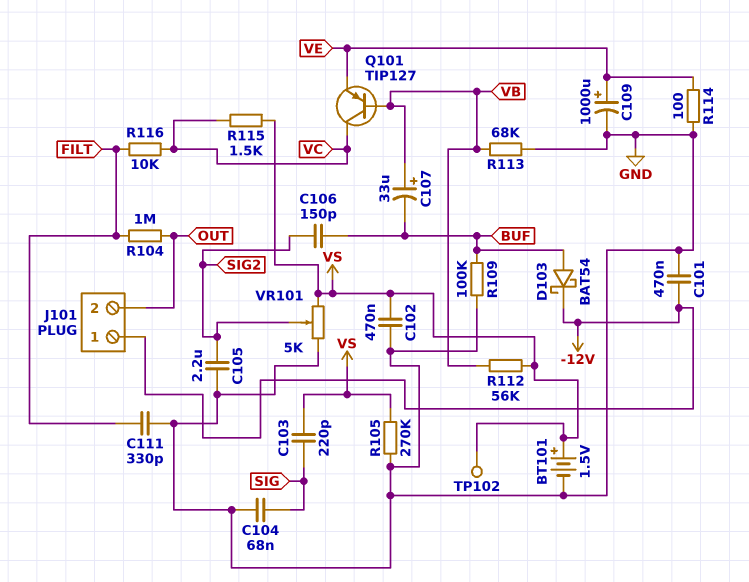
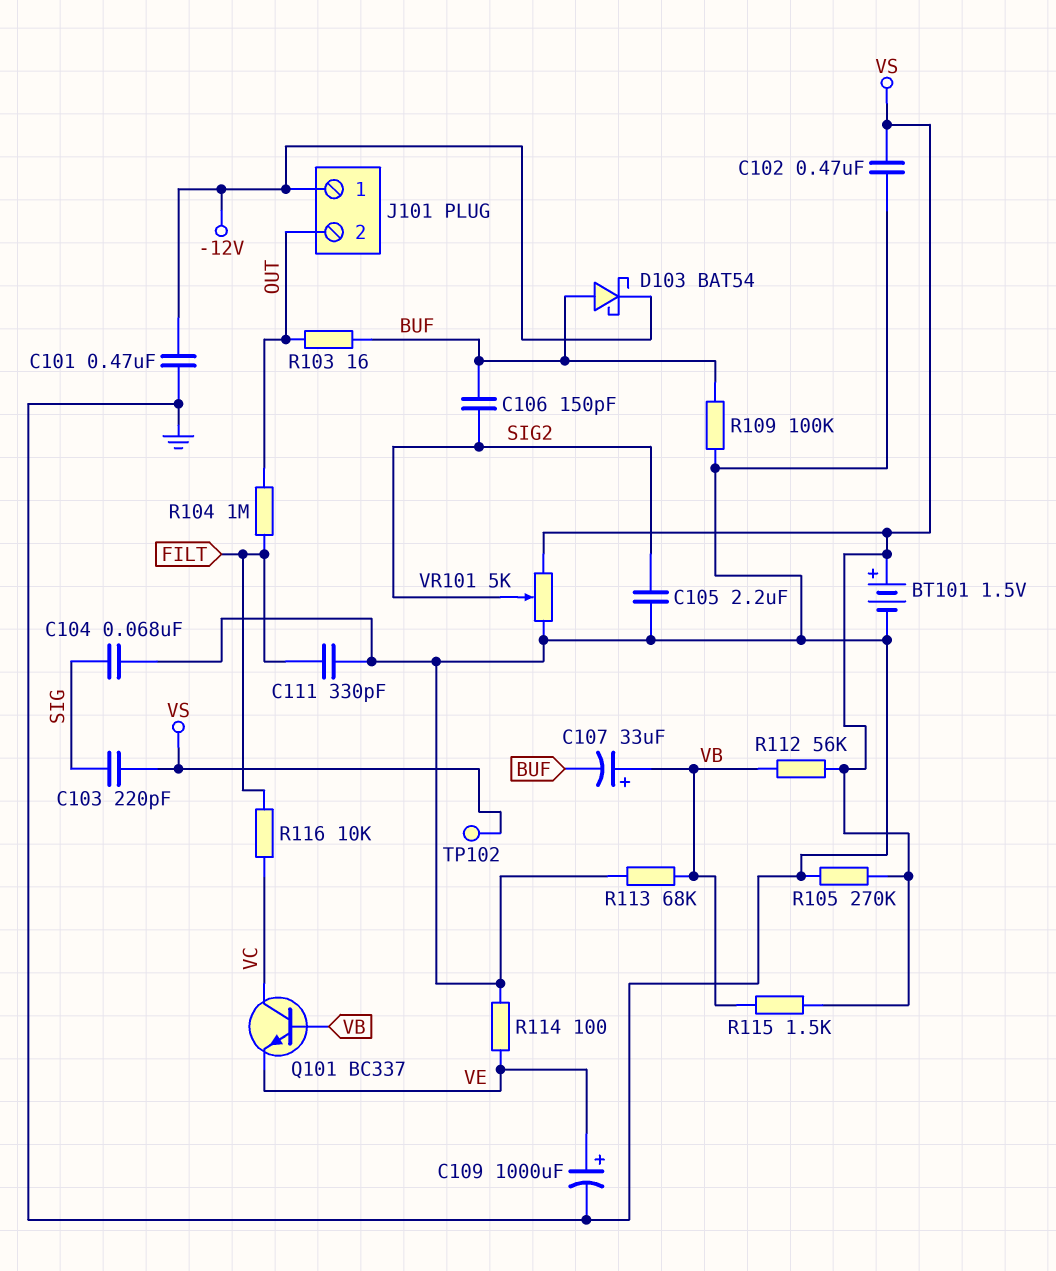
Q101: PNP TIP127 (B VB, C VC, E VE) -> NPN BC337 (B VB, C VC, E VE)
R103: none -> 16 (BUF, OUT)
R115: 1.5k (VC, VS) -> 1.5k (VB, VS)

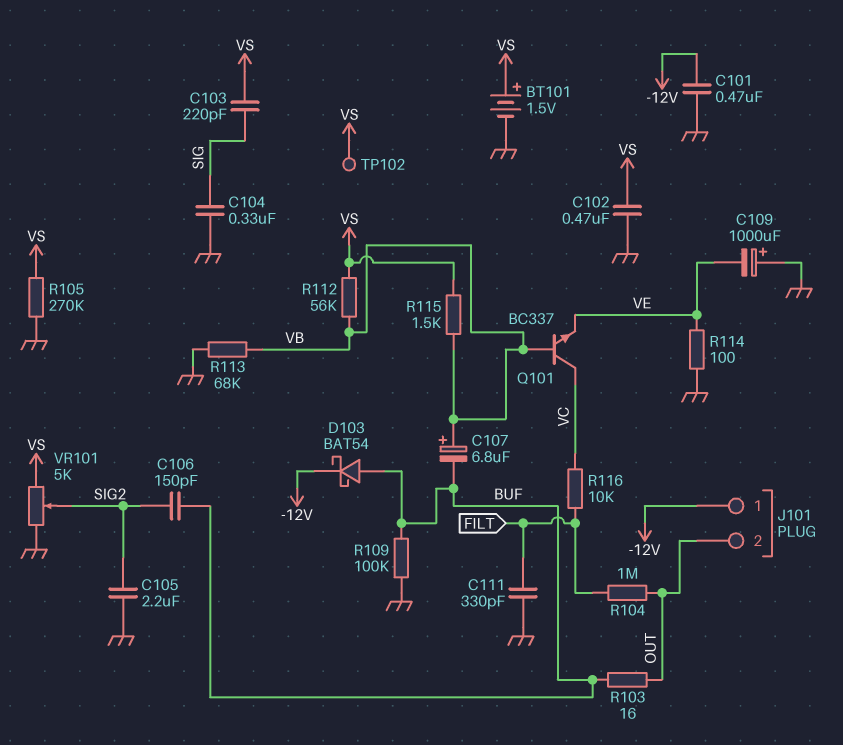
C104: 68nF (GND, SIG) -> 330nF (GND, SIG)
C107: 33uF (plus VB, minus BUF) -> 6.8uF (plus VB, minus BUF)
C109: 1000uF (plus VE, minus GND) -> 1000uF (plus GND, minus VE)

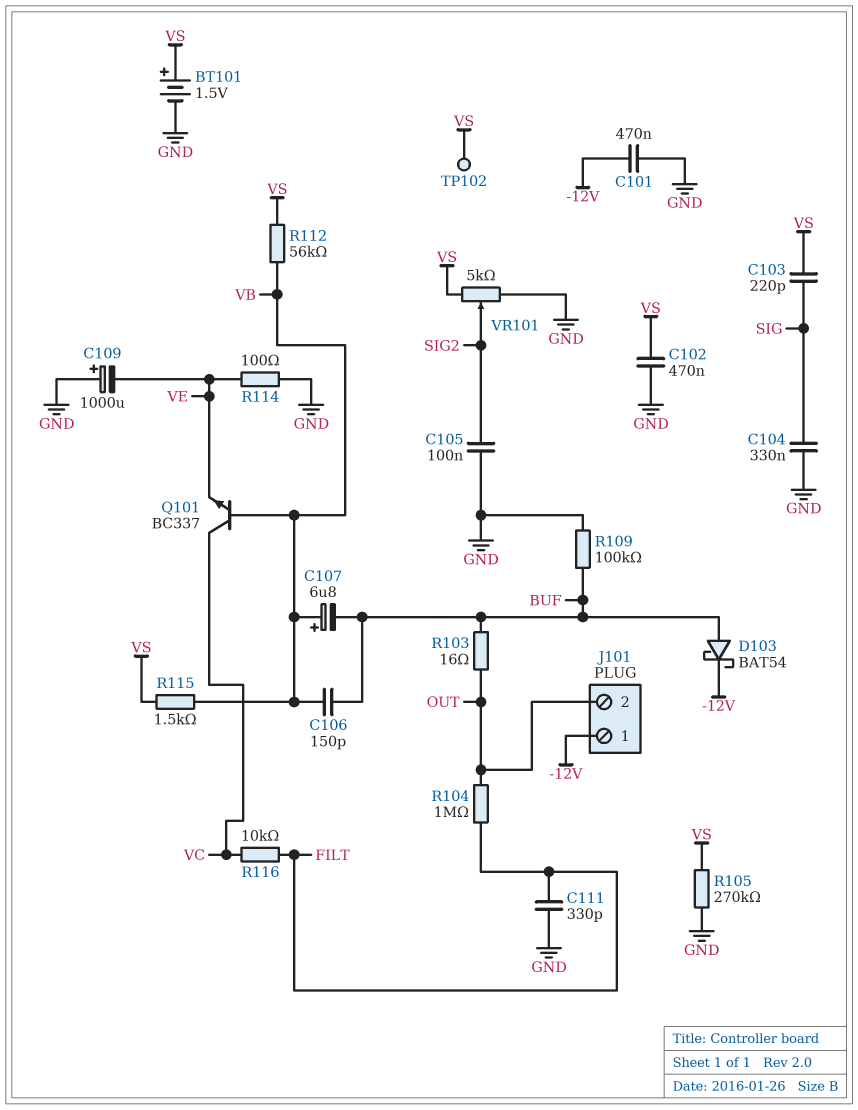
C105: 2.2uF (GND, SIG2) -> 100nF (GND, SIG2)
C106: 150pF (BUF, SIG2) -> 150pF (BUF, VB)
R113: 68k (GND, VB) -> none

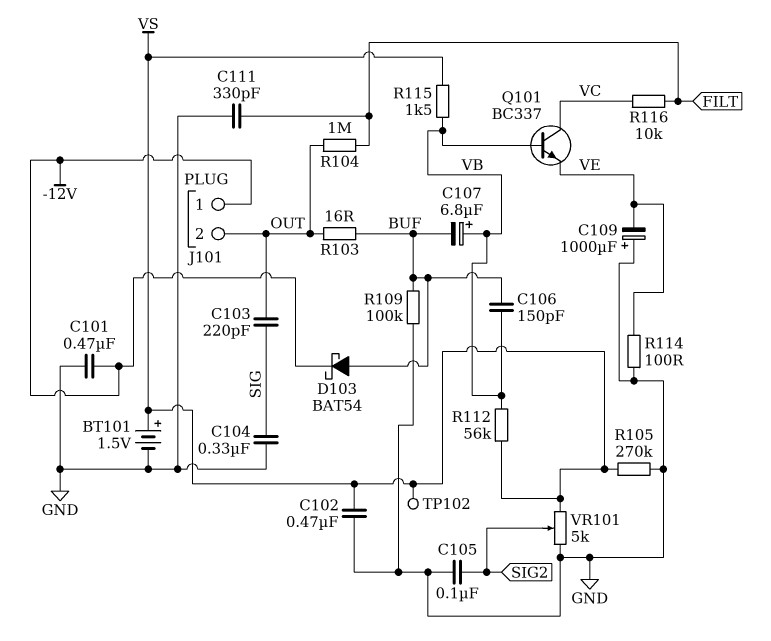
C103: 220pF (SIG, VS) -> 220pF (OUT, SIG)

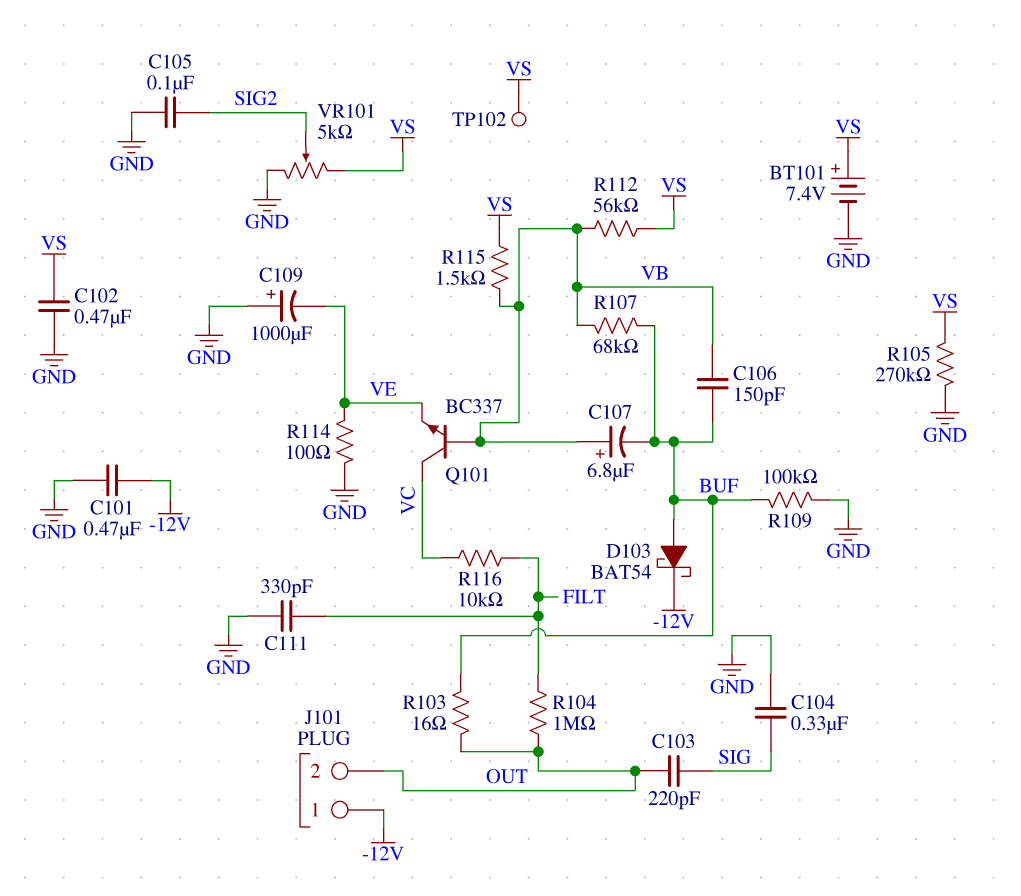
BT101: 1.5V (plus VS, minus GND) -> 7.4V (plus VS, minus GND)
R107: none -> 68k (BUF, VB)

